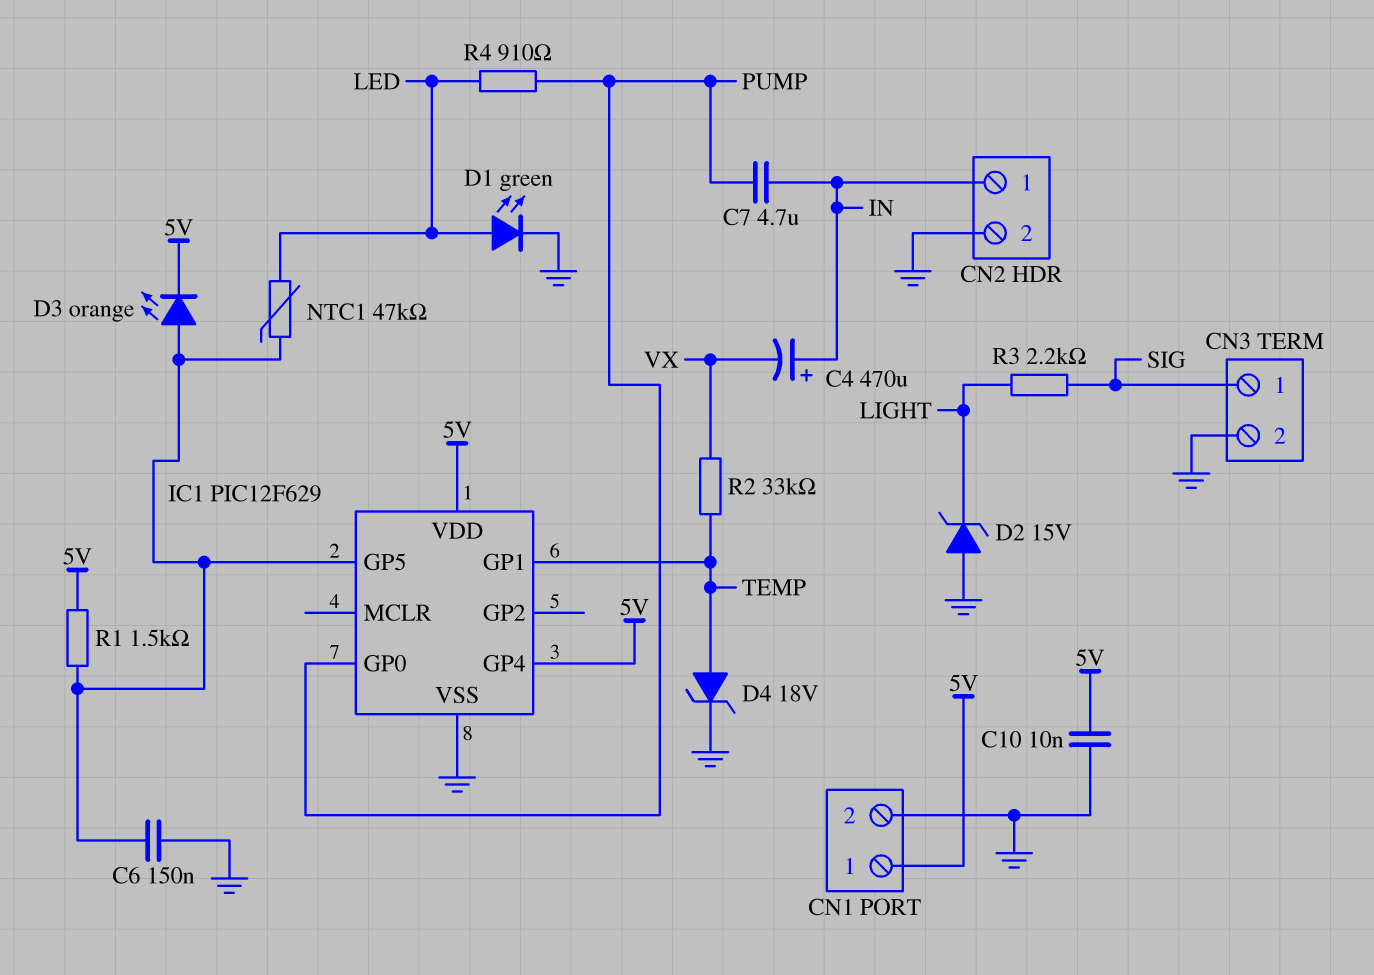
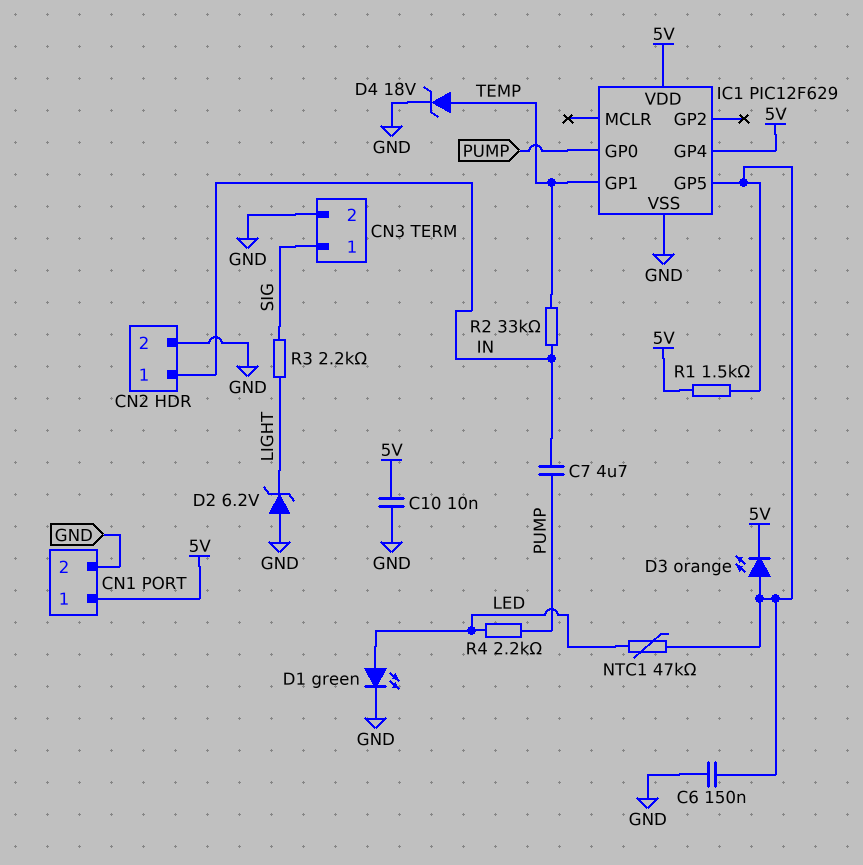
C4: 470uF (plus IN, minus VX) -> none
D2: zener 15V (A GND, K LIGHT) -> zener 6.2V (A GND, K LIGHT)
R2: 33k (TEMP, VX) -> 33k (IN, TEMP)
R4: 910 (LED, PUMP) -> 2.2k (LED, PUMP)

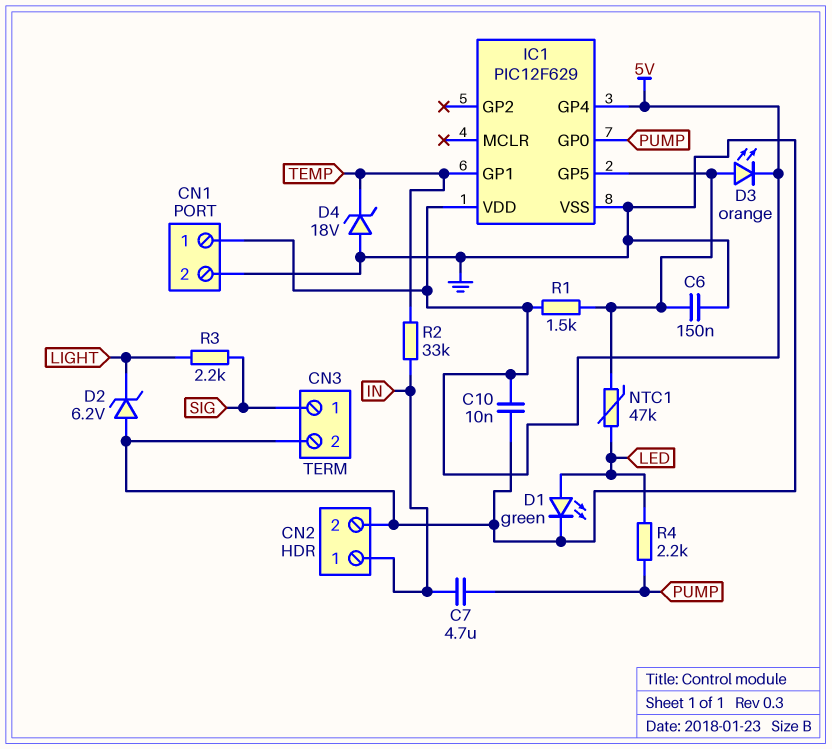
D4: zener 18V (A TEMP, K GND) -> zener 18V (A GND, K TEMP)

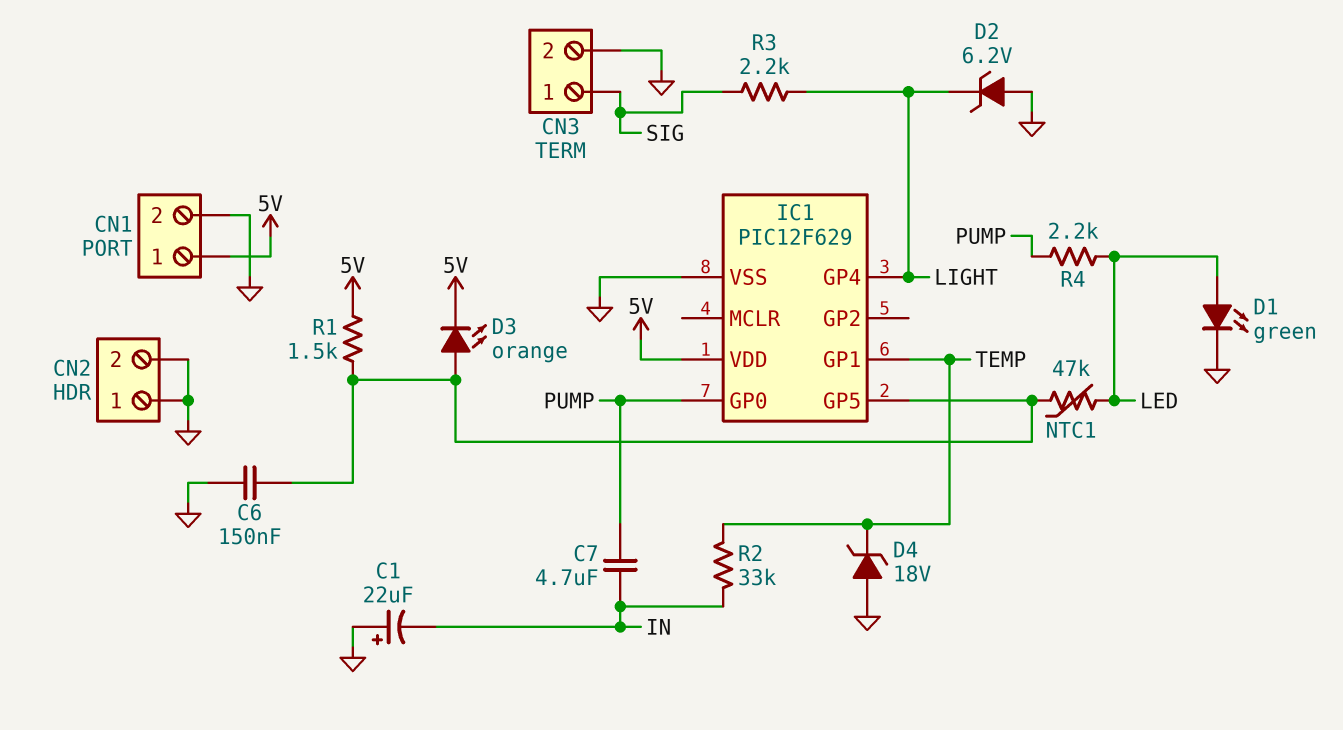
C1: none -> 22uF (plus GND, minus IN)
C10: 10nF (5V, GND) -> none
CN2 pin 1: IN -> GND
IC1 pin GP4: 5V -> LIGHT

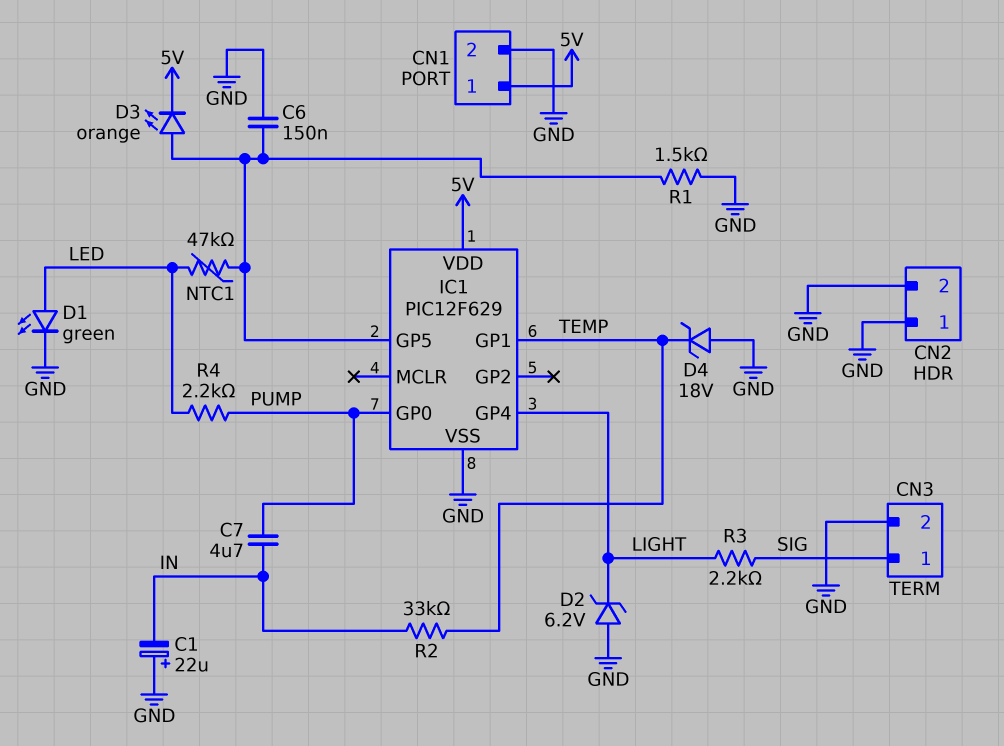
R1: 1.5k (5V, IC1/GP5) -> 1.5k (GND, IC1/GP5)

